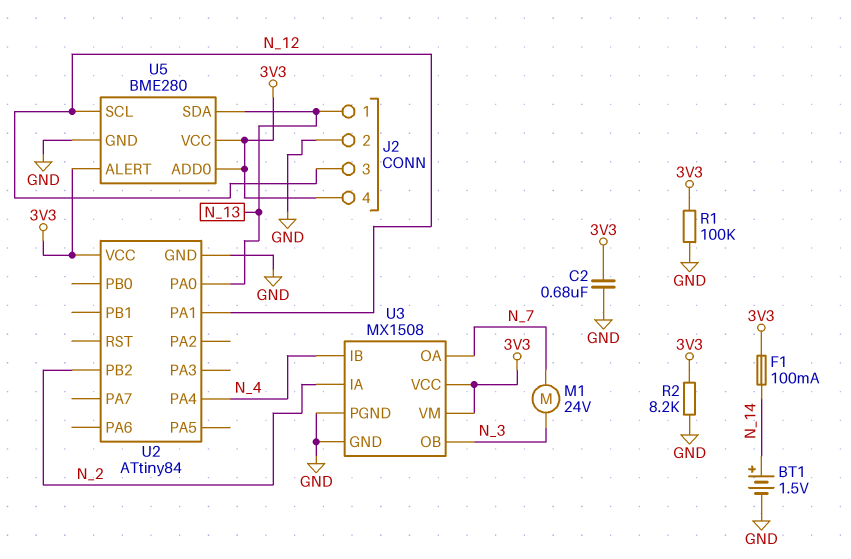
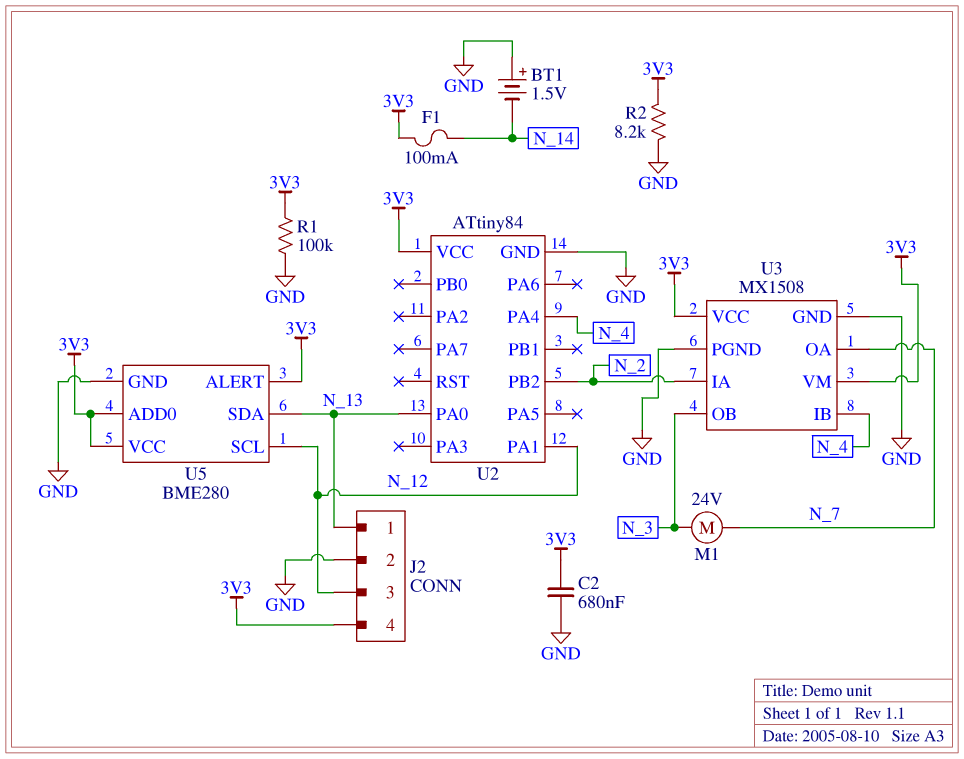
BT1: 1.5V (plus N_14, minus GND) -> 1.5V (plus GND, minus N_14)

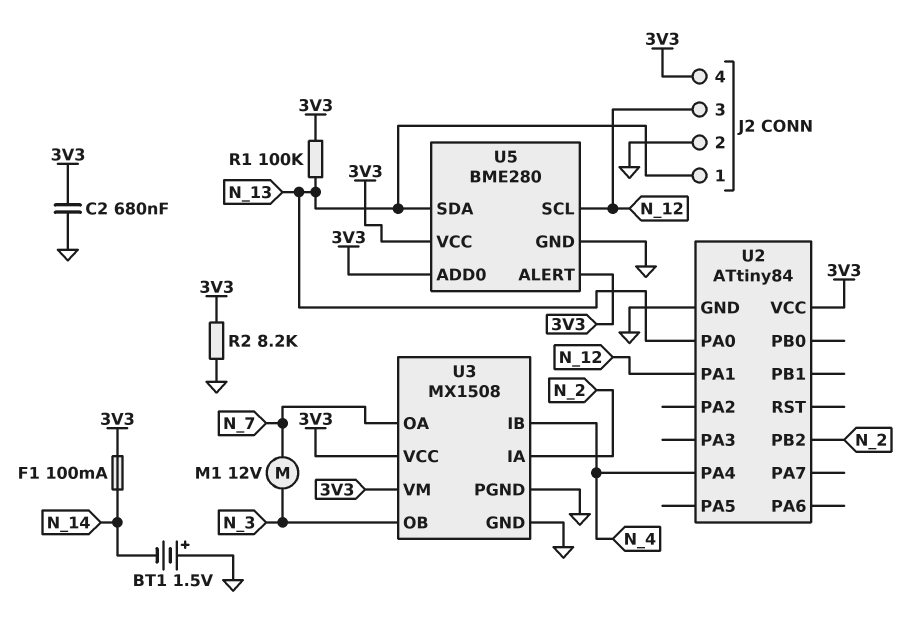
M1: motor 24V (N_3, N_7) -> motor 12V (N_3, N_7)
R1: 100k (3V3, GND) -> 100k (3V3, N_13)

